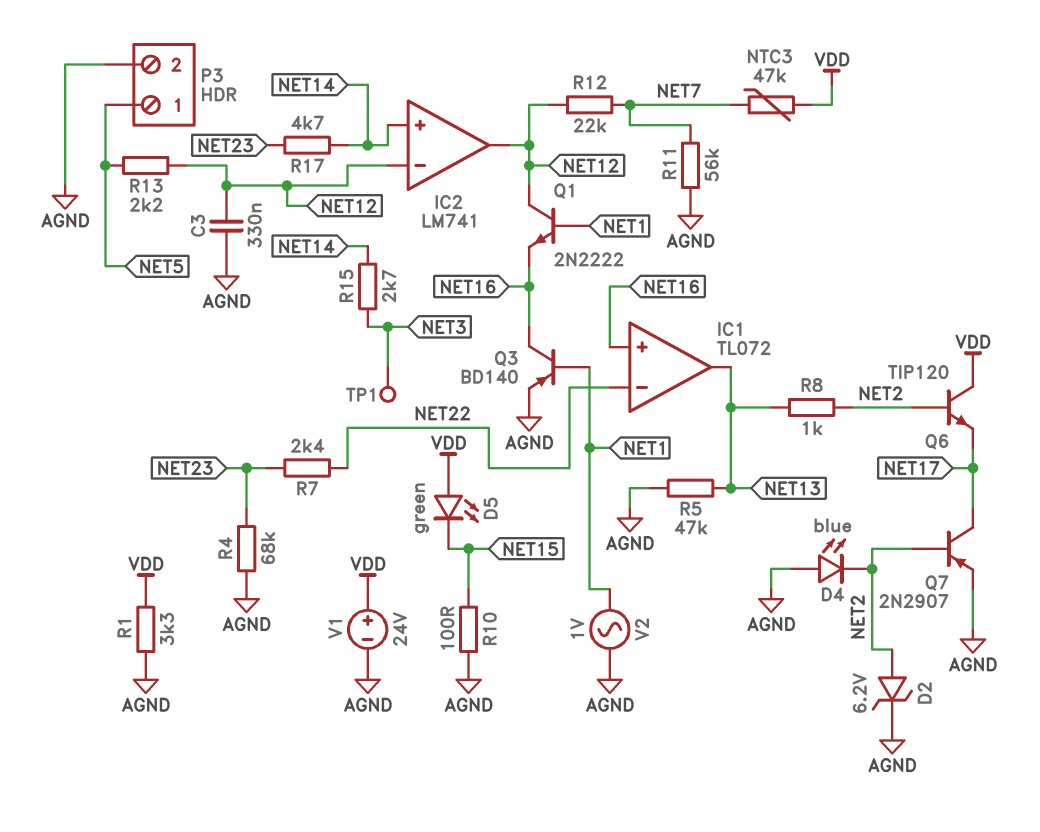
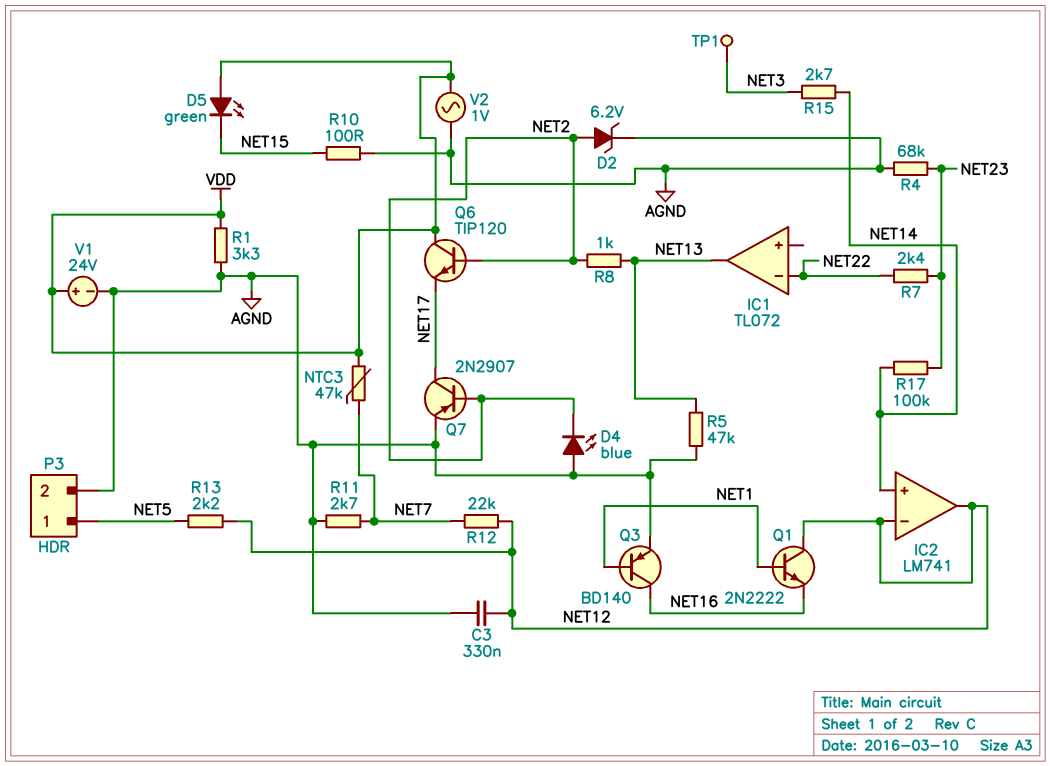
IC1 pin in+: NET16 -> none
R11: 56k (AGND, NET7) -> 2.7k (AGND, NET7)
R17: 4.7k (NET14, NET23) -> 100k (NET14, NET23)
V2: AC 1V (AGND, NET1) -> AC 1V (AGND, VDD)

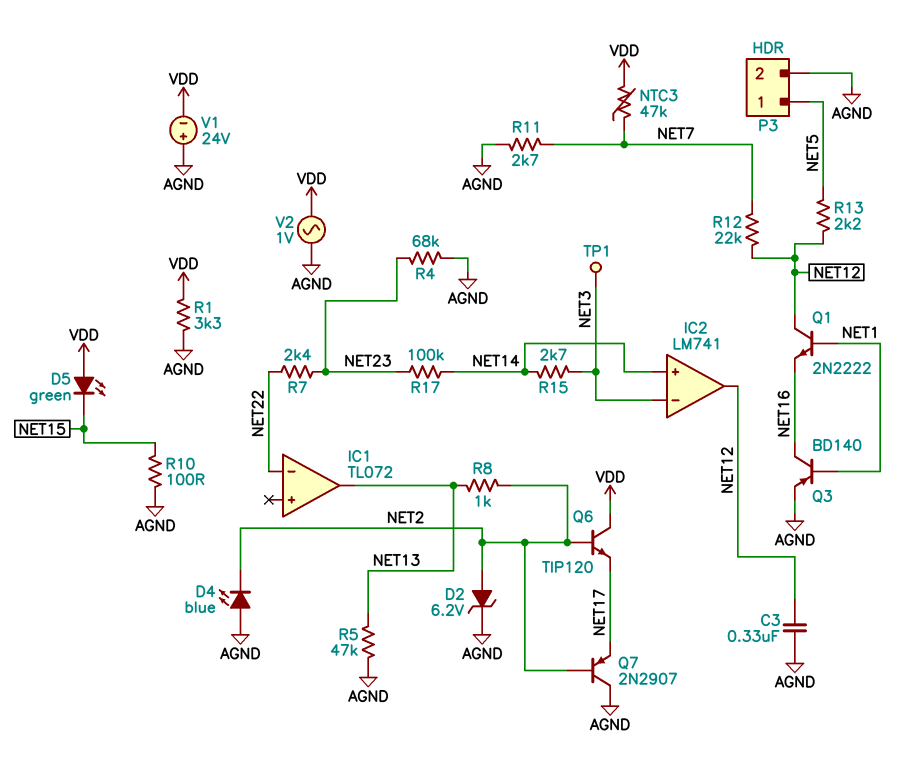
IC2 pin in-: NET12 -> NET3
Q7: PNP 2N2907 (B NET2, C NET17, E AGND) -> PNP 2N2907 (B NET2, C AGND, E NET17)
V1: 24V (plus VDD, minus AGND) -> 24V (plus AGND, minus VDD)

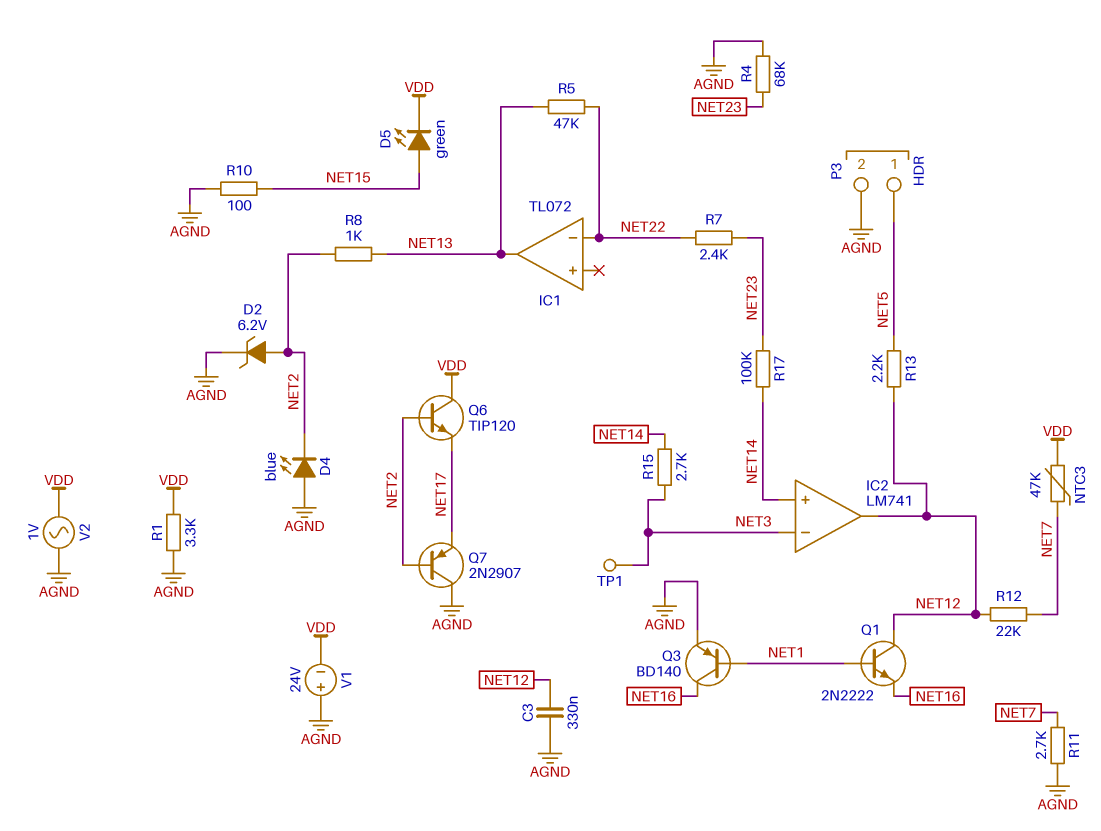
D5: LED green (A VDD, K NET15) -> LED green (A NET15, K VDD)
R5: 47k (AGND, NET13) -> 47k (NET13, NET22)

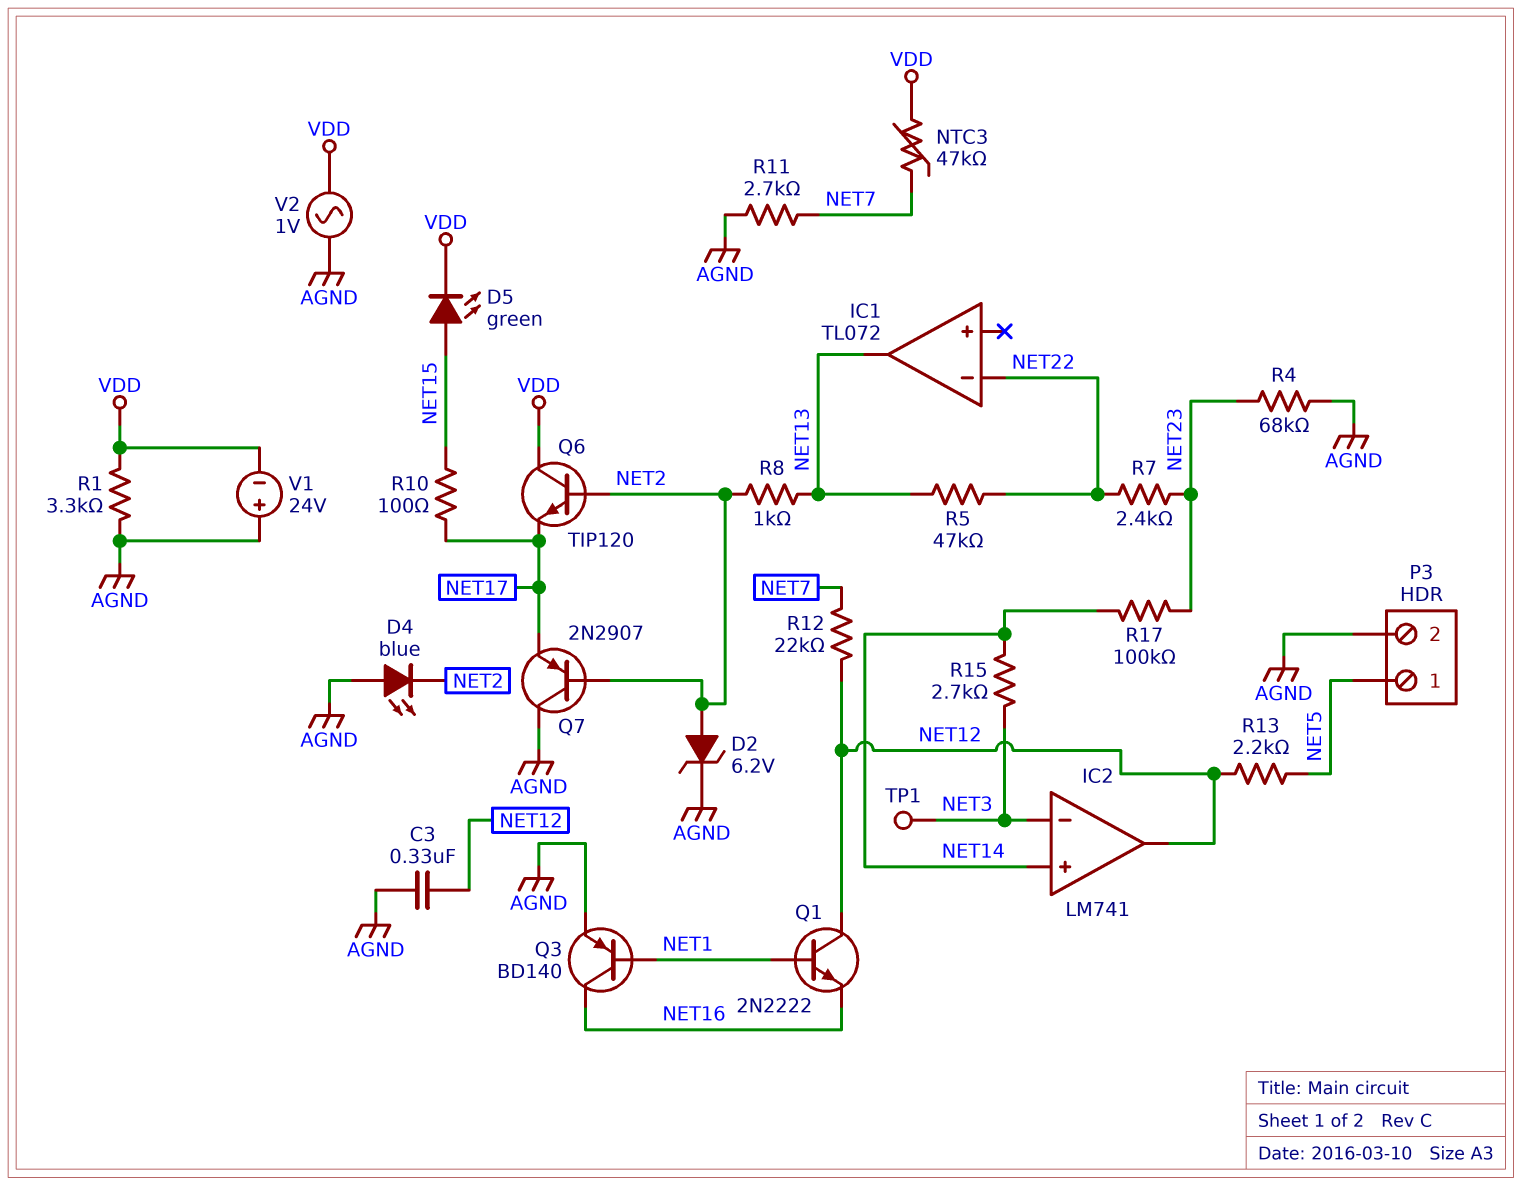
R10: 100 (AGND, NET15) -> 100 (NET15, NET17)

